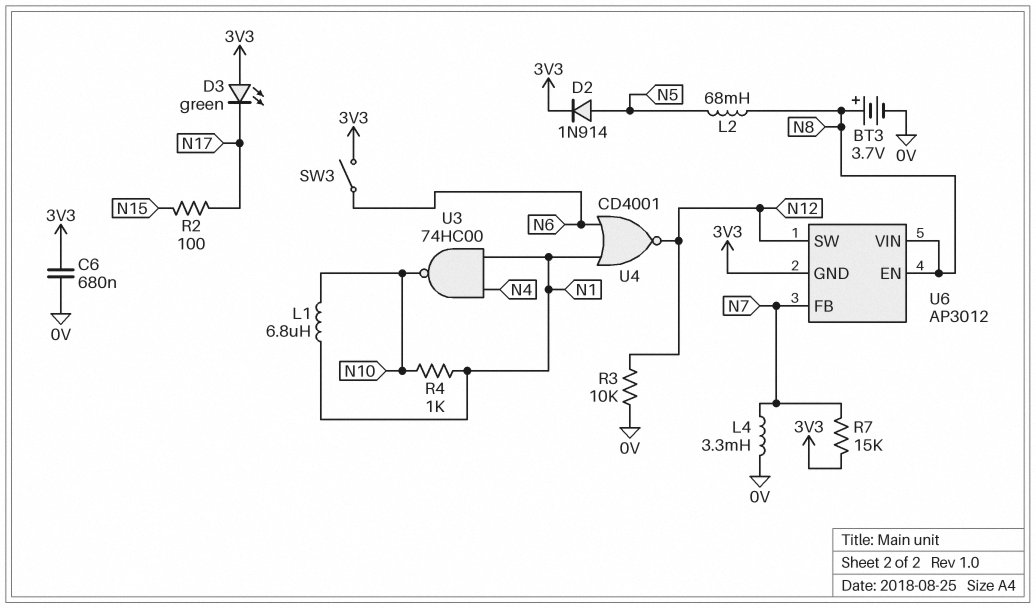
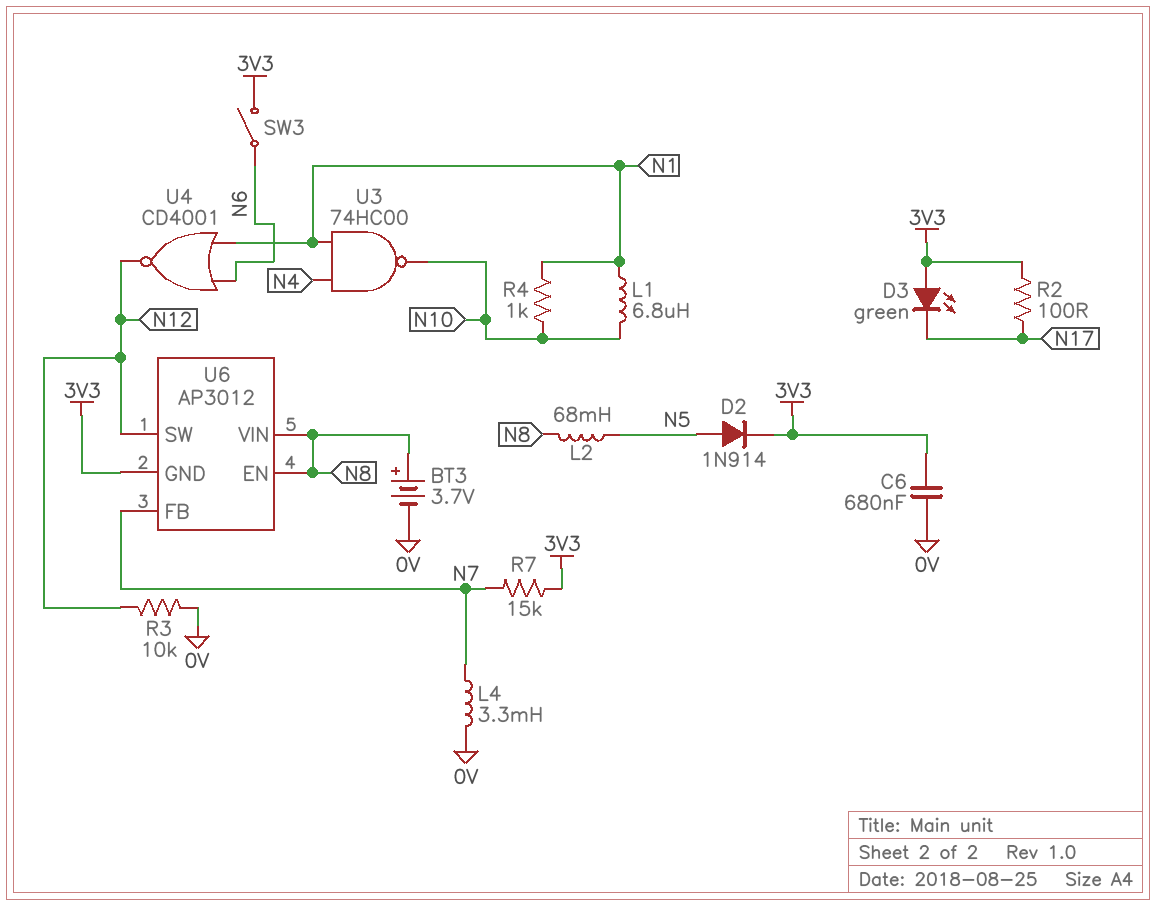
R2: 100 (N15, N17) -> 100 (3V3, N17)

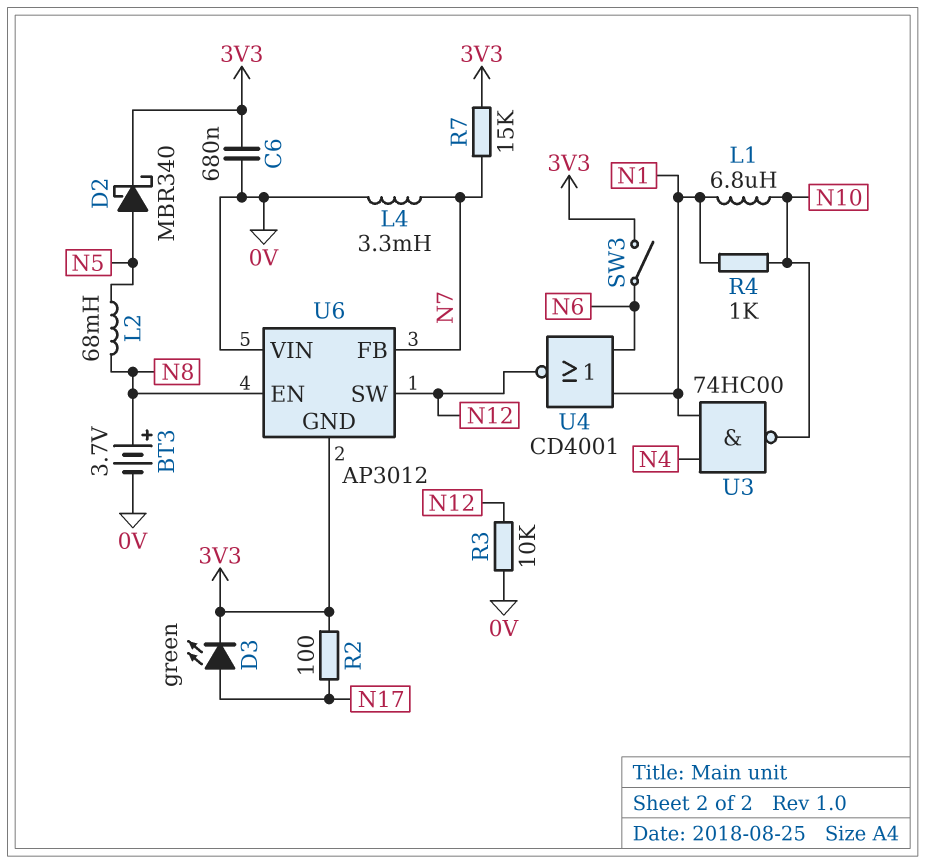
D2: diode 1N914 (A N5, K 3V3) -> schottky MBR340 (A N5, K 3V3)
D3: LED green (A 3V3, K N17) -> LED green (A N17, K 3V3)
U6 pin VIN: N8 -> 0V

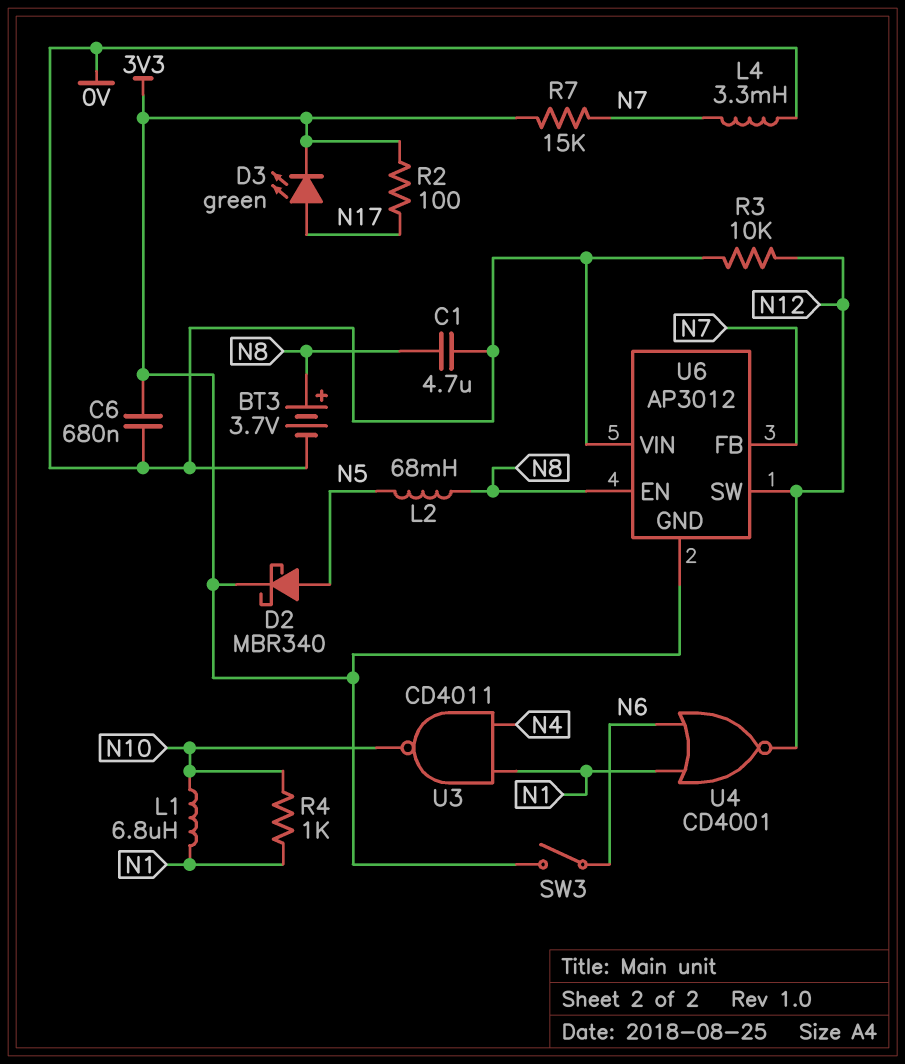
C1: none -> 4.7uF (0V, N8)
U3: NAND 74HC00 (in N1, in N4, out N10) -> NAND CD4011 (in N1, in N4, out N10)

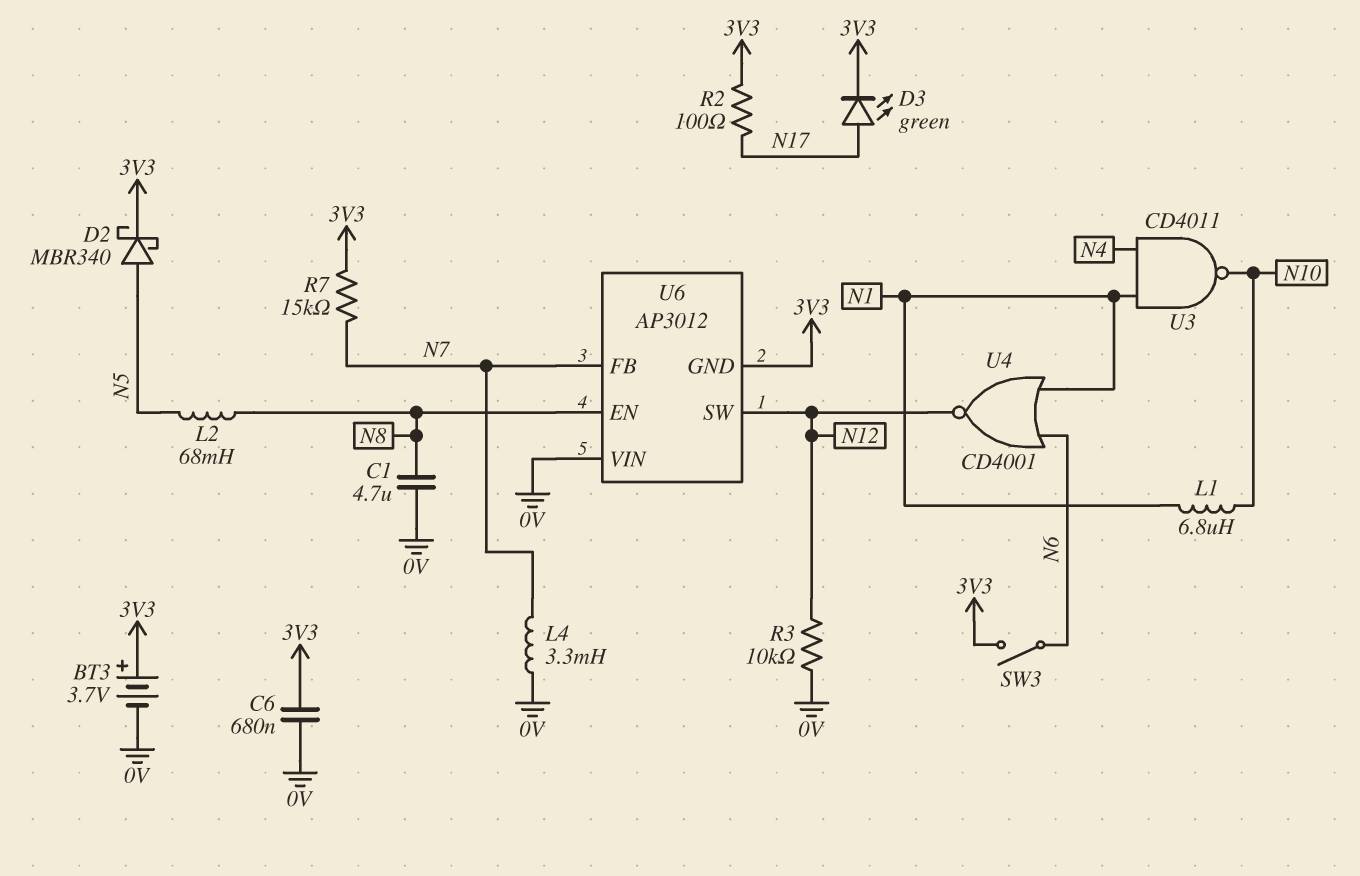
BT3: 3.7V (plus N8, minus 0V) -> 3.7V (plus 3V3, minus 0V)
R4: 1k (N1, N10) -> none

